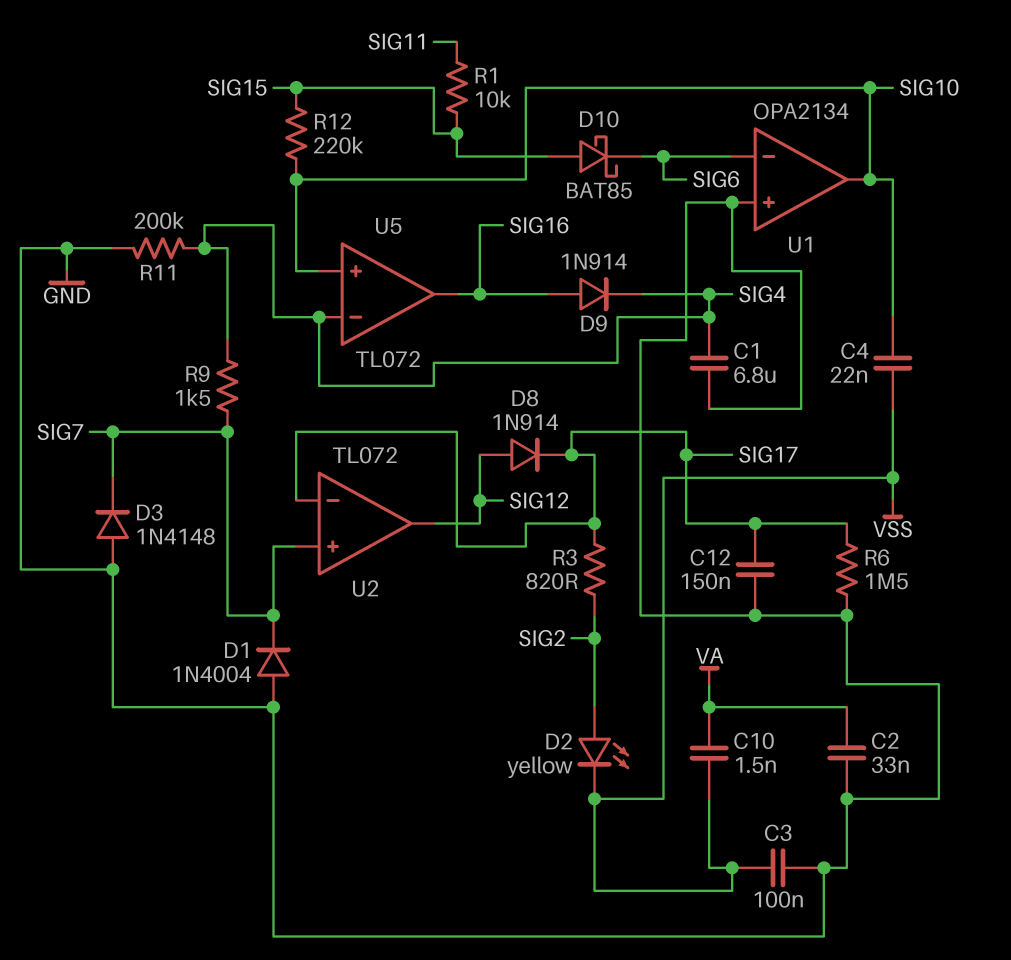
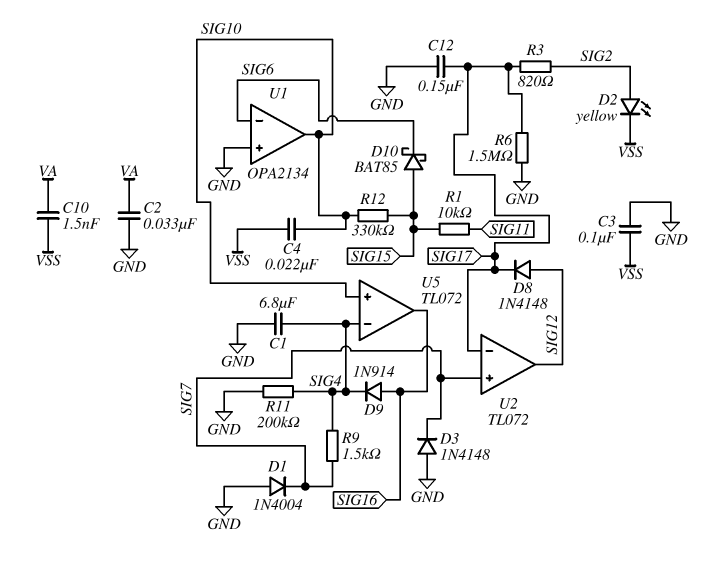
D8: diode 1N914 (A SIG12, K SIG17) -> diode 1N4148 (A SIG12, K SIG17)
R12: 220k (SIG10, SIG15) -> 330k (SIG10, SIG15)

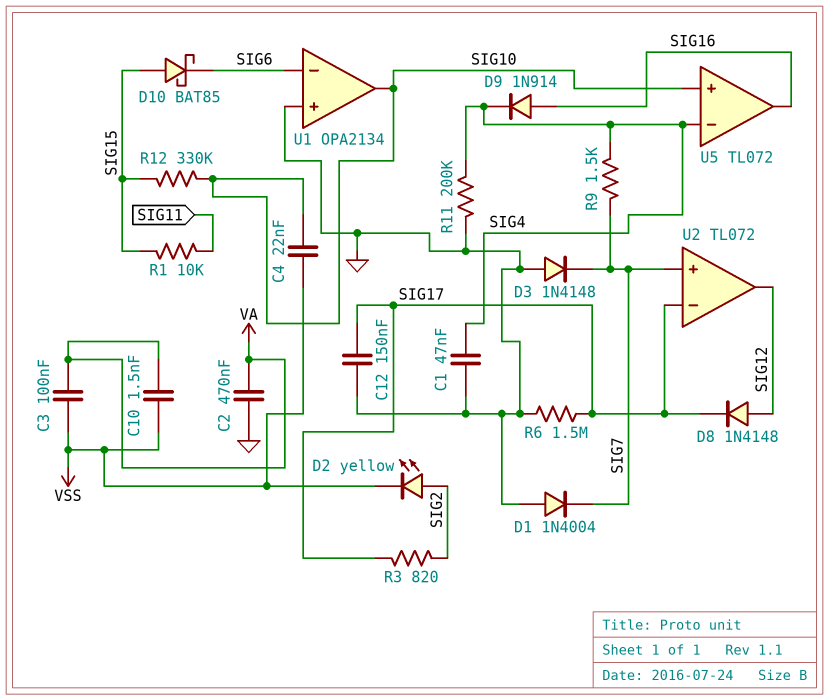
C1: 6.8uF (GND, SIG4) -> 47nF (GND, SIG4)
C2: 33nF (GND, VA) -> 470nF (GND, VA)
C3: 100nF (GND, VSS) -> 100nF (VA, VSS)

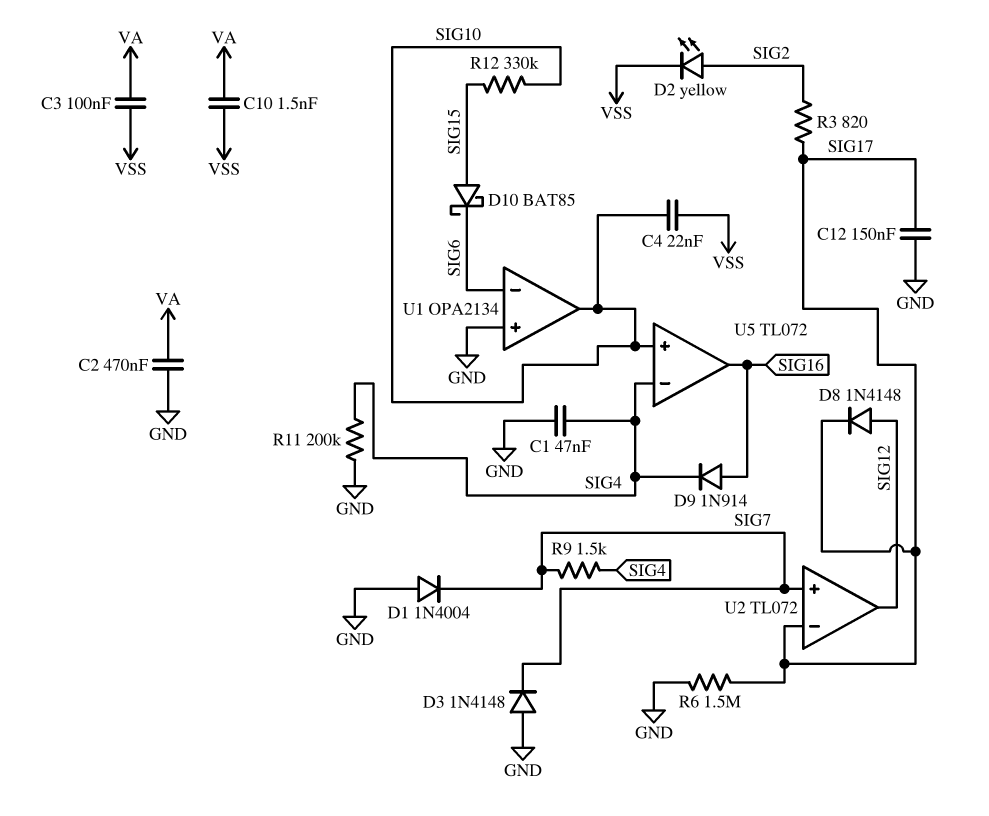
R1: 10k (SIG11, SIG15) -> none

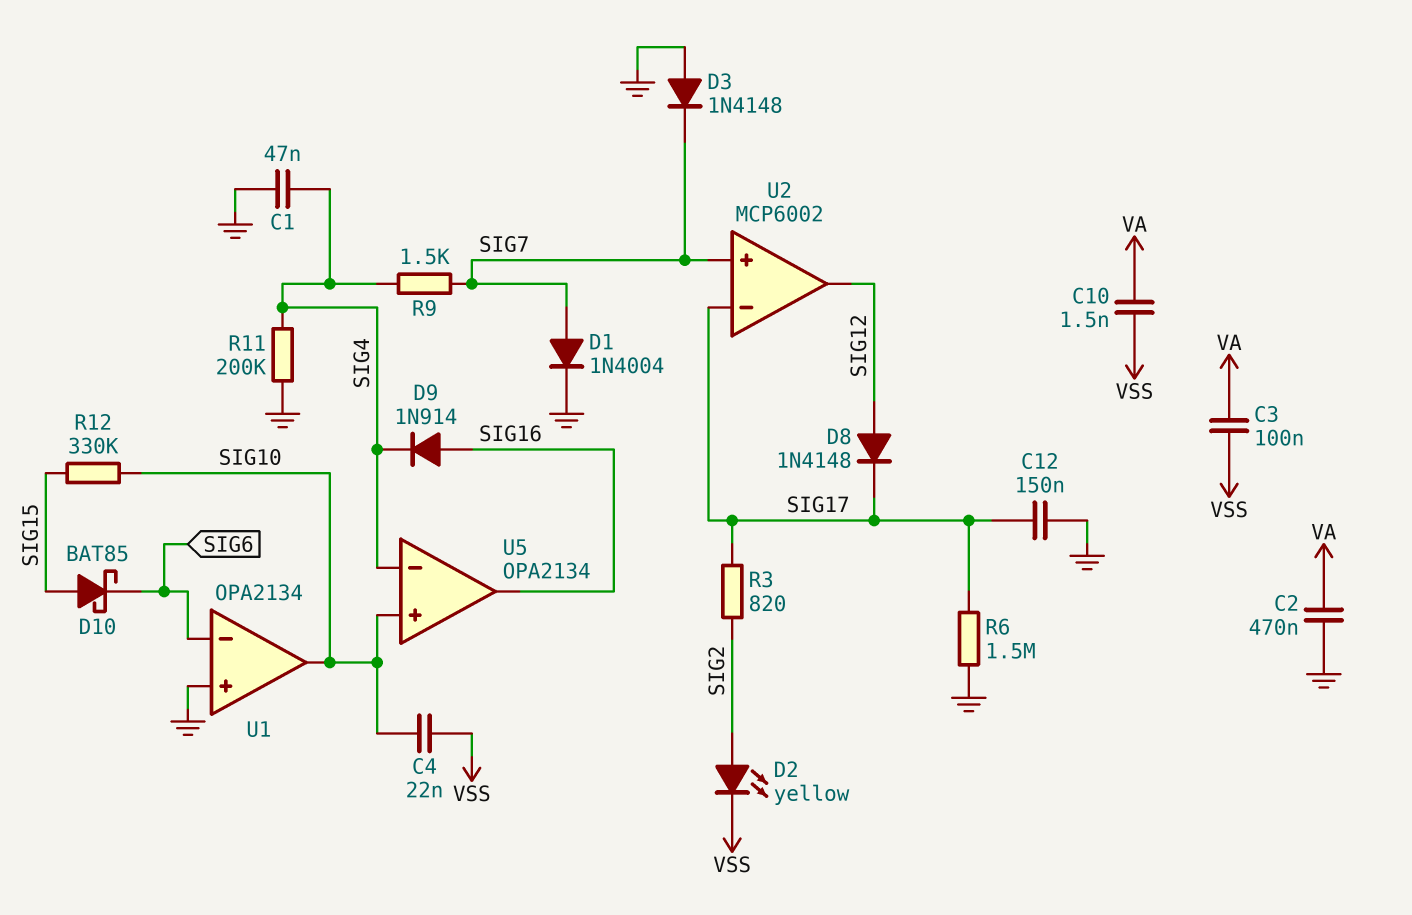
D1: diode 1N4004 (A GND, K SIG7) -> diode 1N4004 (A SIG7, K GND)
U2: TL072 -> MCP6002
U5: TL072 -> OPA2134

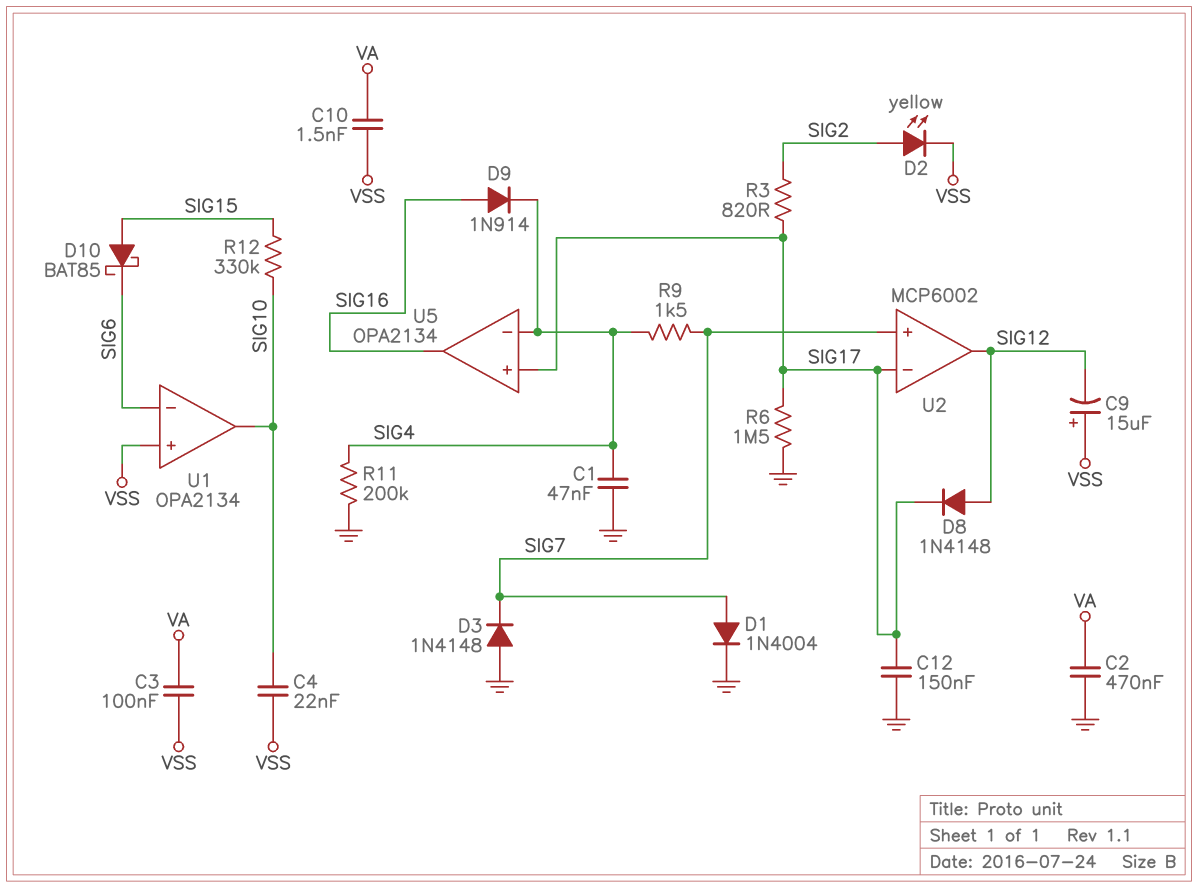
C9: none -> 15uF (plus VSS, minus SIG12)
U1 pin in+: GND -> VSS
U5 pin in+: SIG10 -> SIG17

